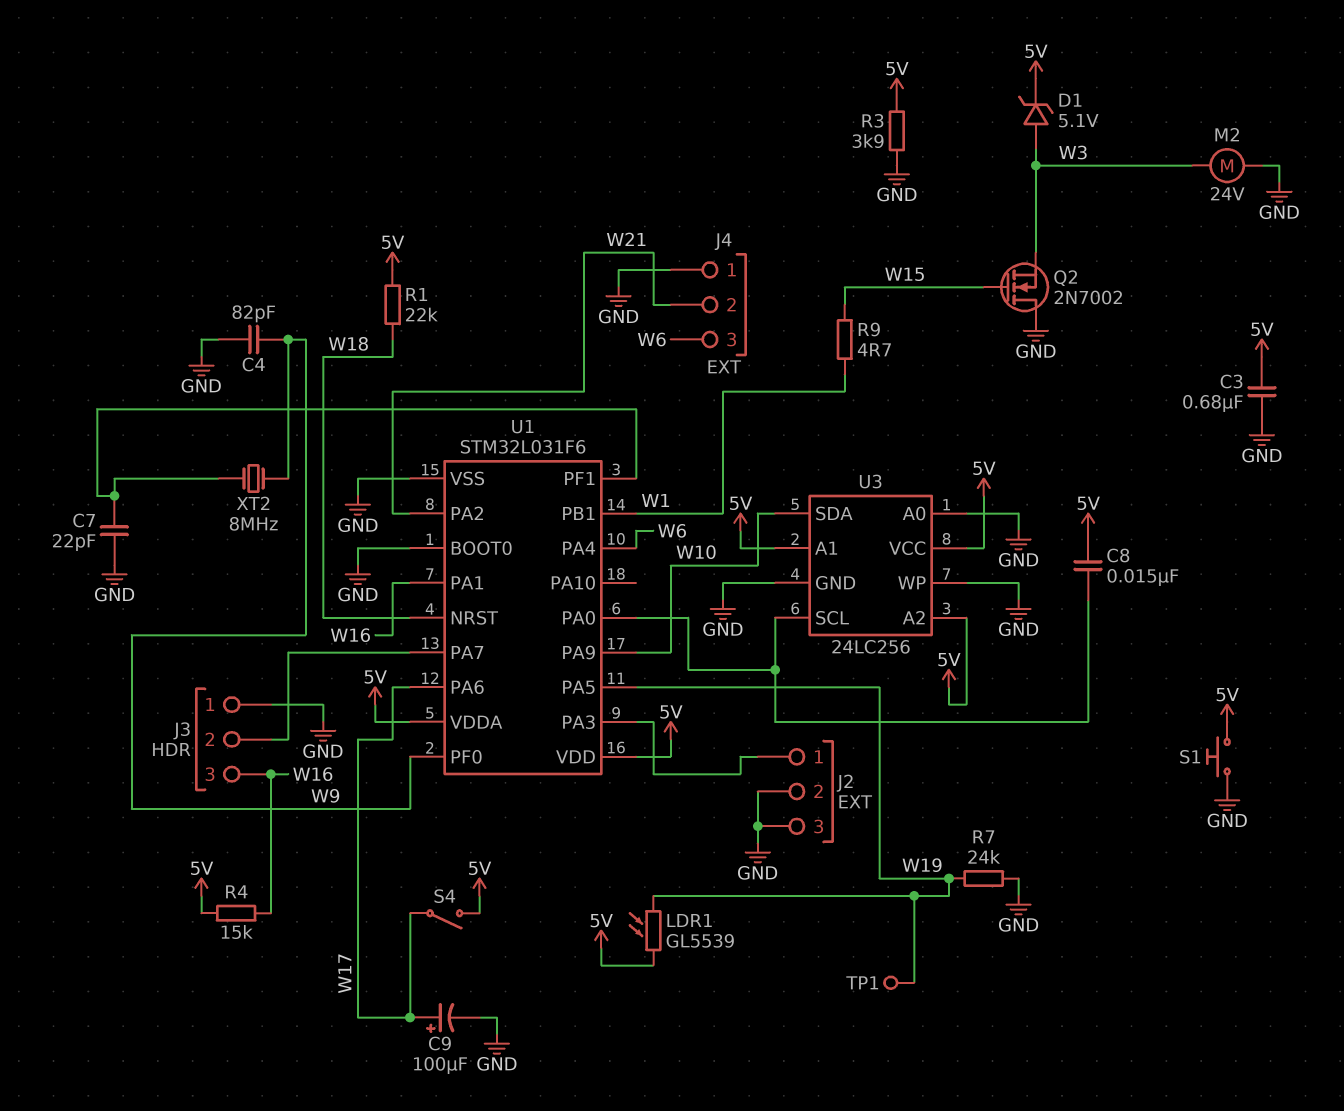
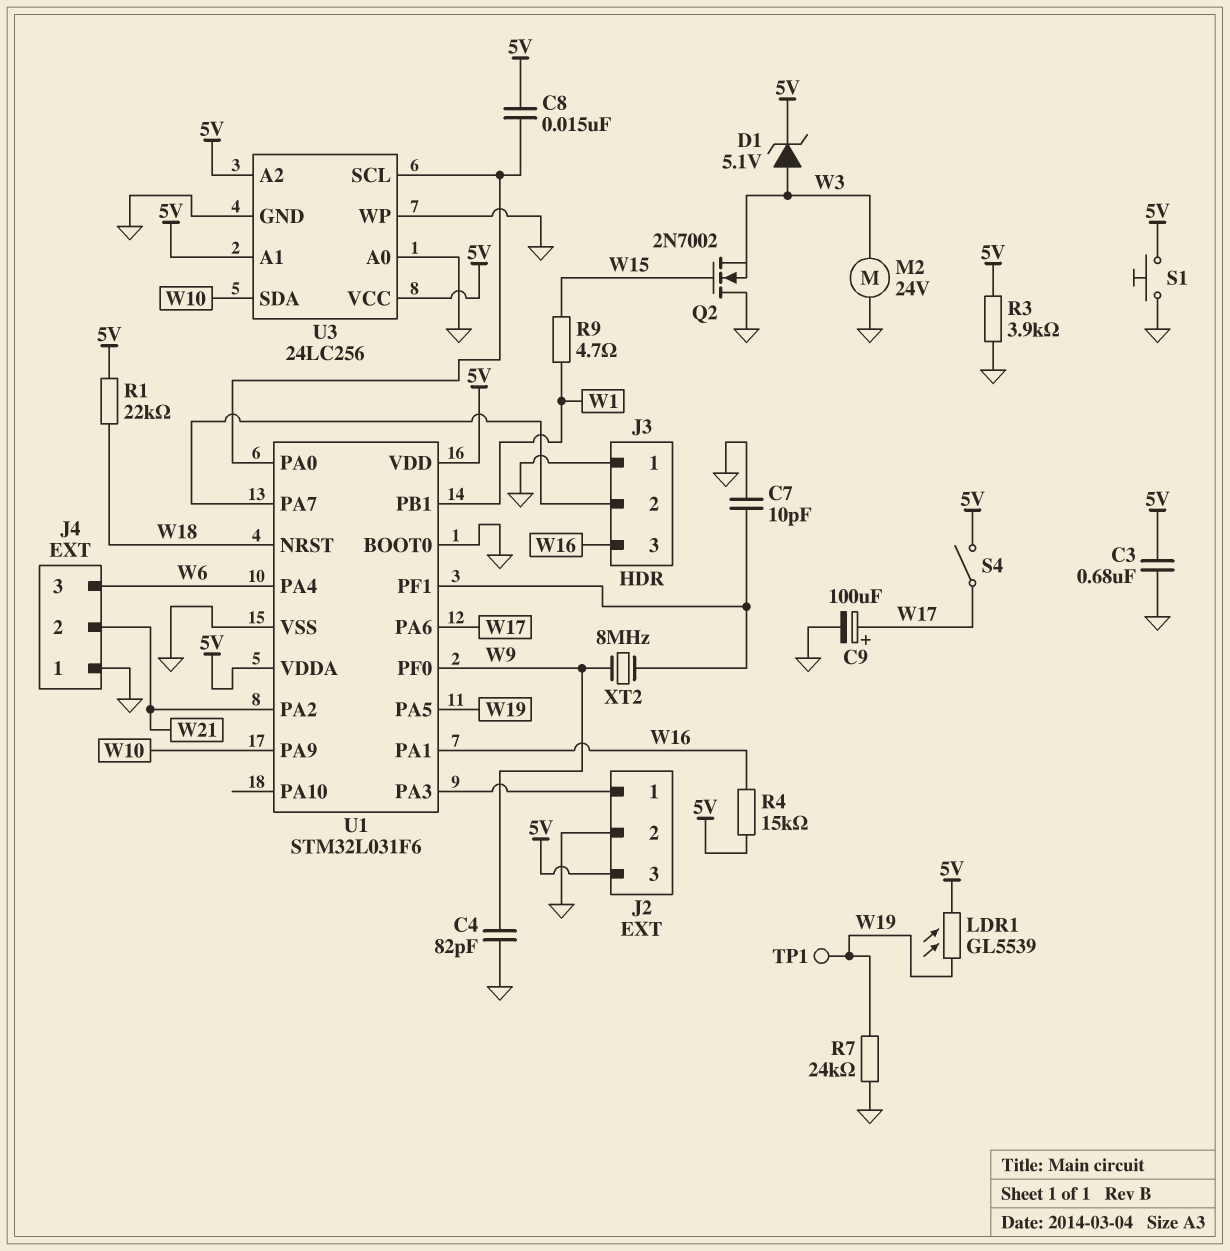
C7: 22pF (GND, U1/PF1) -> 10pF (GND, U1/PF1)
J2 pin 3: GND -> 5V

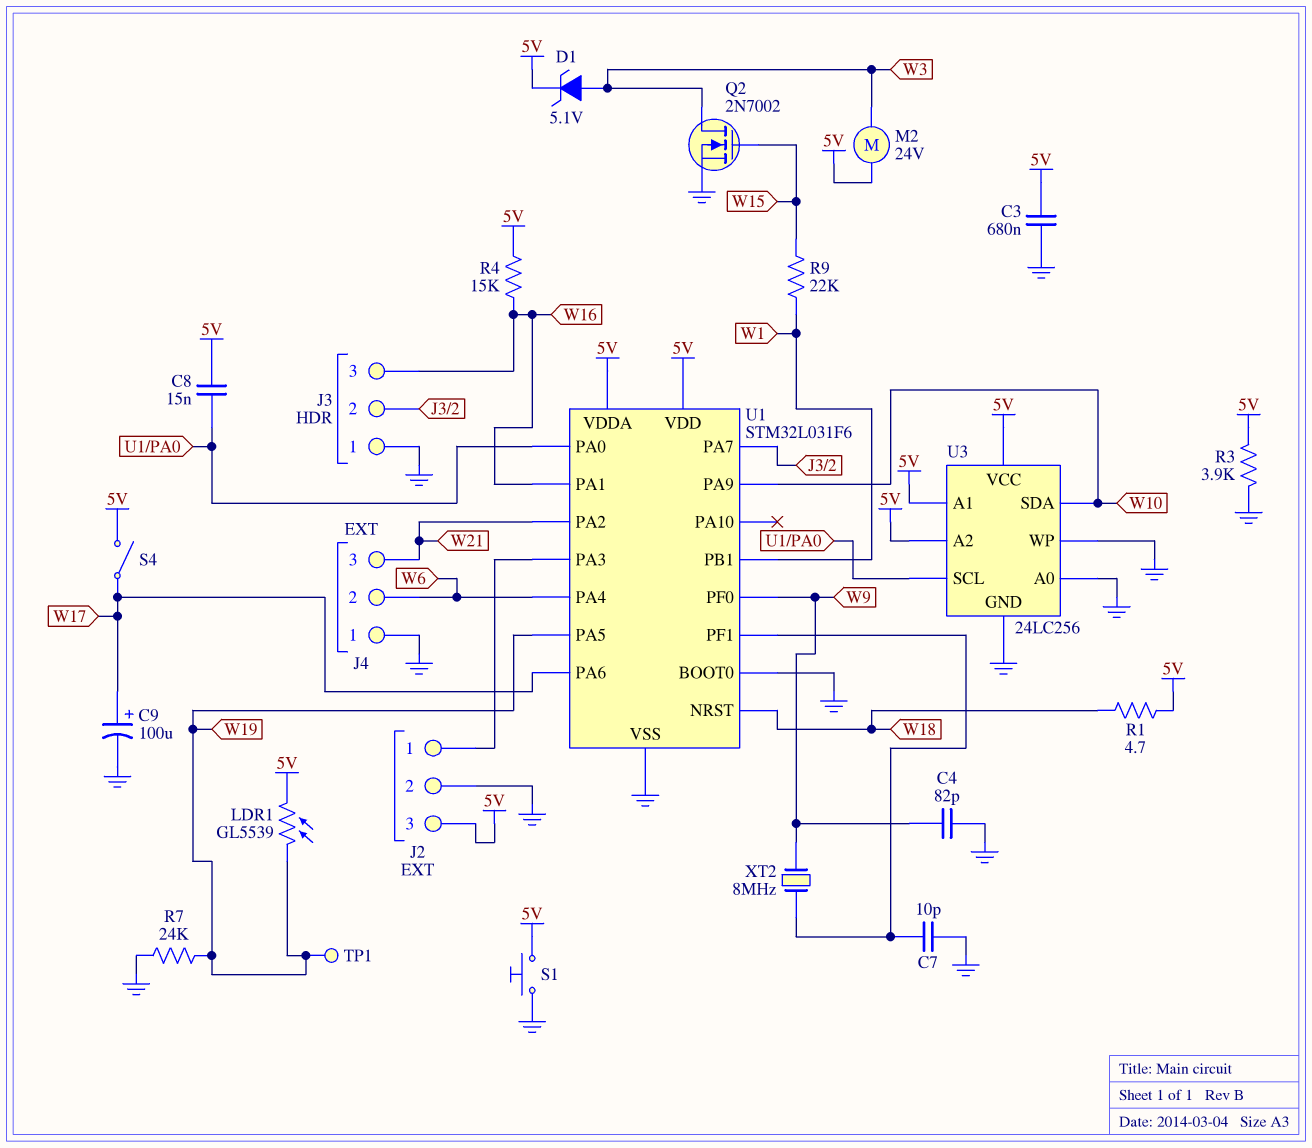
J4 pin 2: W21 -> W6
J4 pin 3: W6 -> W21
M2: motor 24V (GND, W3) -> motor 24V (5V, W3)
Q2: NMOS 2N7002 (G W15, D GND, S W3) -> NMOS 2N7002 (G W15, D W3, S GND)
R1: 22k (5V, W18) -> 4.7 (5V, W18)
R9: 4.7 (W1, W15) -> 22k (W1, W15)

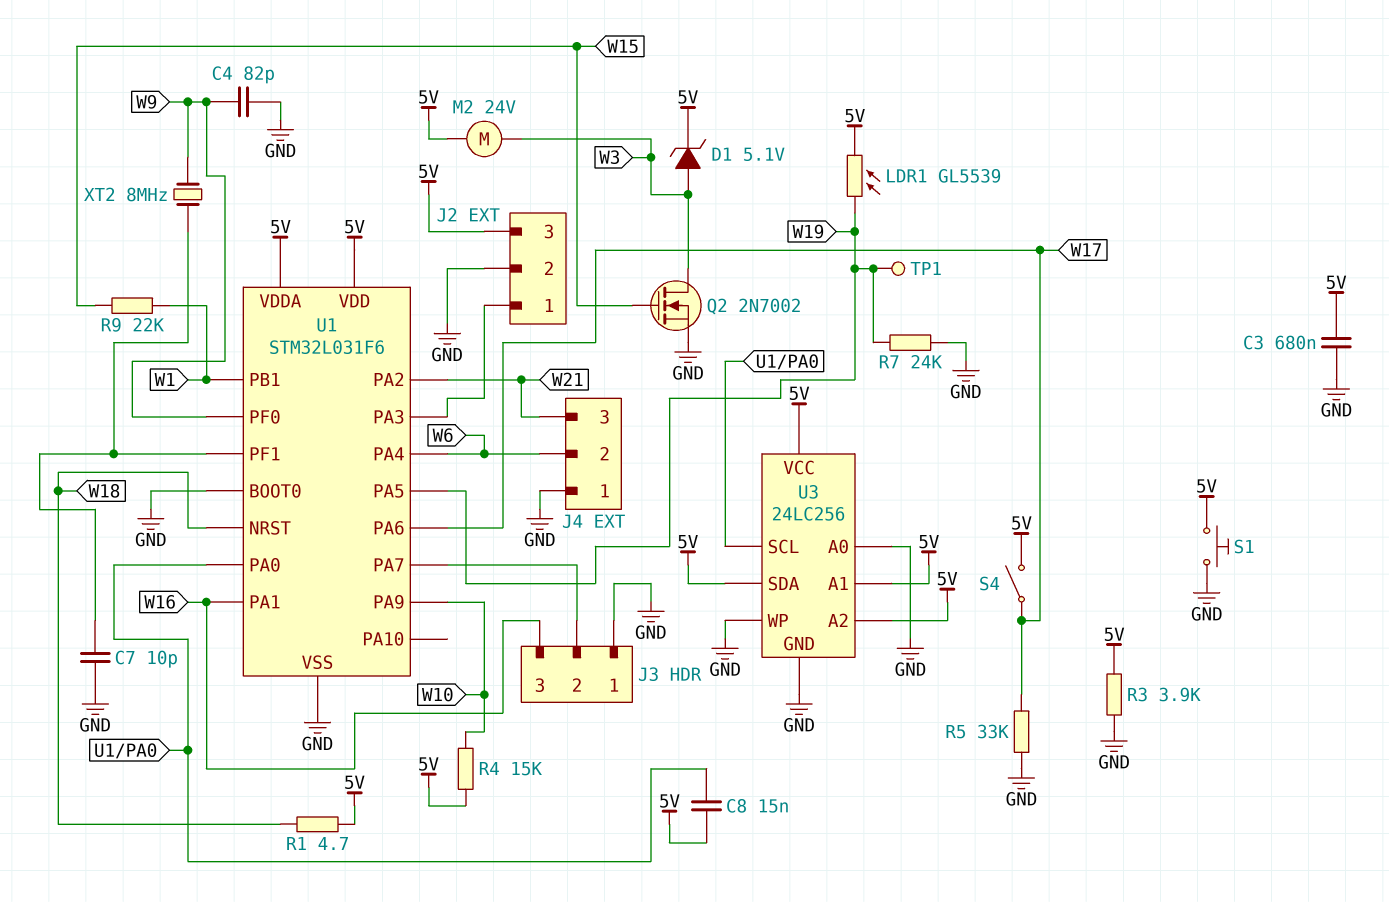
C9: 100uF (plus W17, minus GND) -> none
R4: 15k (5V, W16) -> 15k (5V, W10)
R5: none -> 33k (GND, W17)
U3 pin SDA: W10 -> 5V

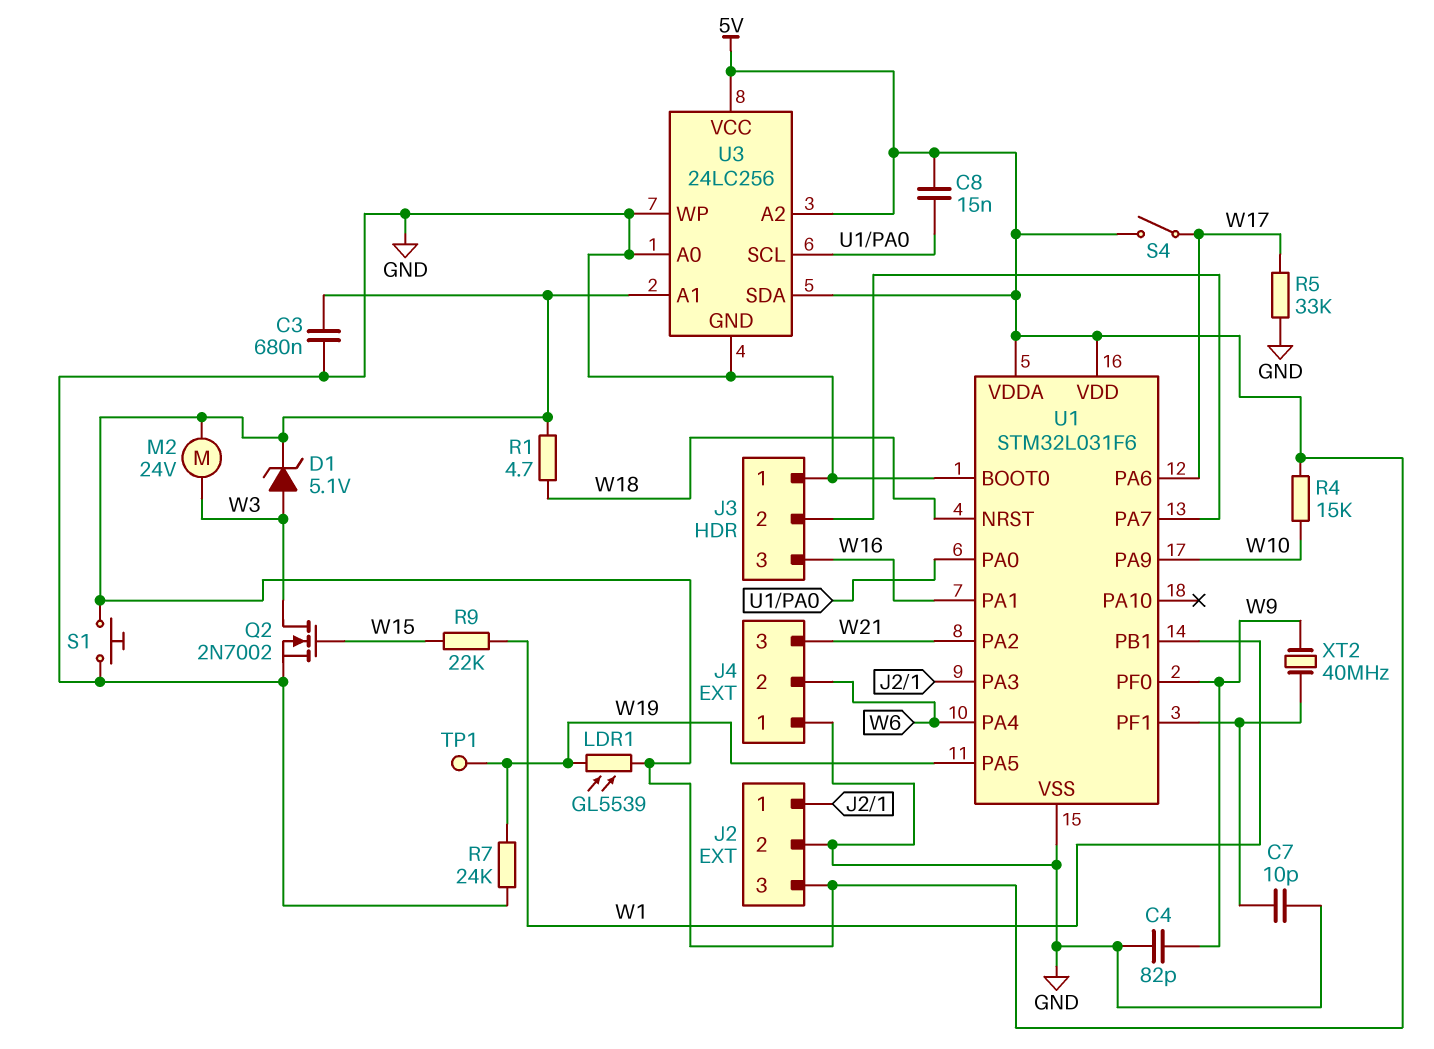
R3: 3.9k (5V, GND) -> none
XT2: 8MHz (U1/PF1, W9) -> 40MHz (U1/PF1, W9)

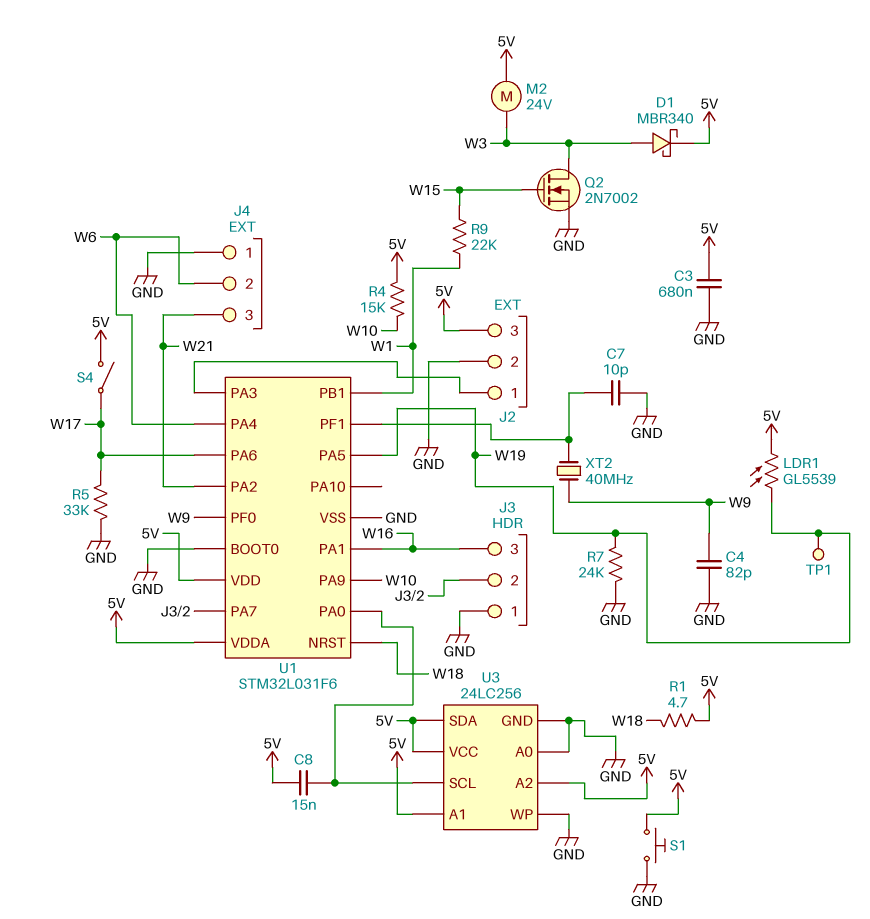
D1: zener 5.1V (A W3, K 5V) -> schottky MBR340 (A W3, K 5V)

